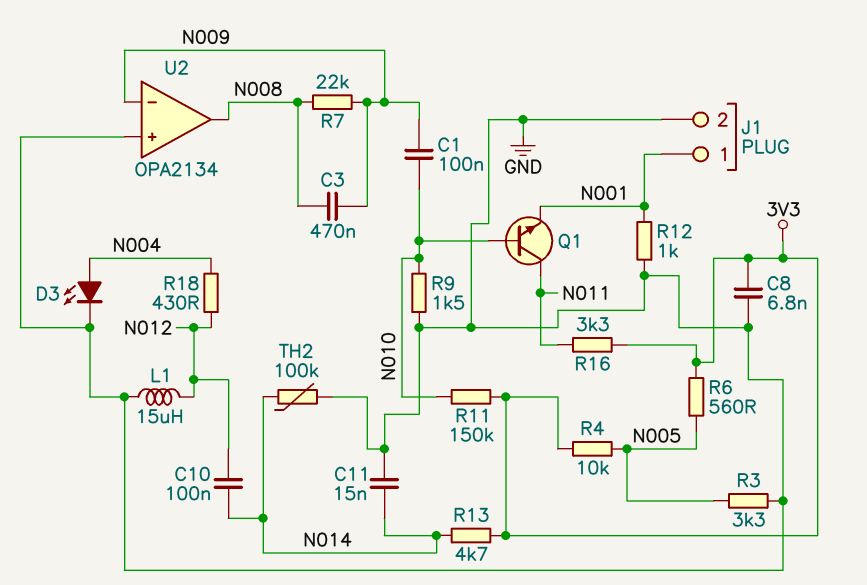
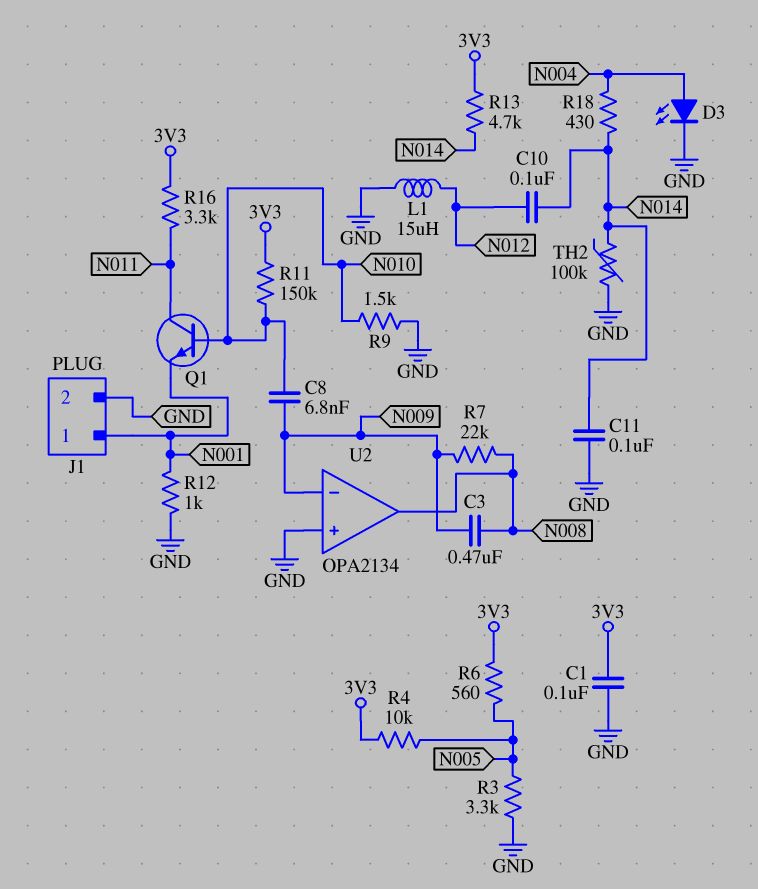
C1: 100nF (N009, N010) -> 100nF (3V3, GND)
C8: 6.8nF (3V3, GND) -> 6.8nF (N009, N010)
C11: 15nF (GND, N014) -> 100nF (GND, N014)
R18: 430 (N004, N012) -> 430 (N004, N014)

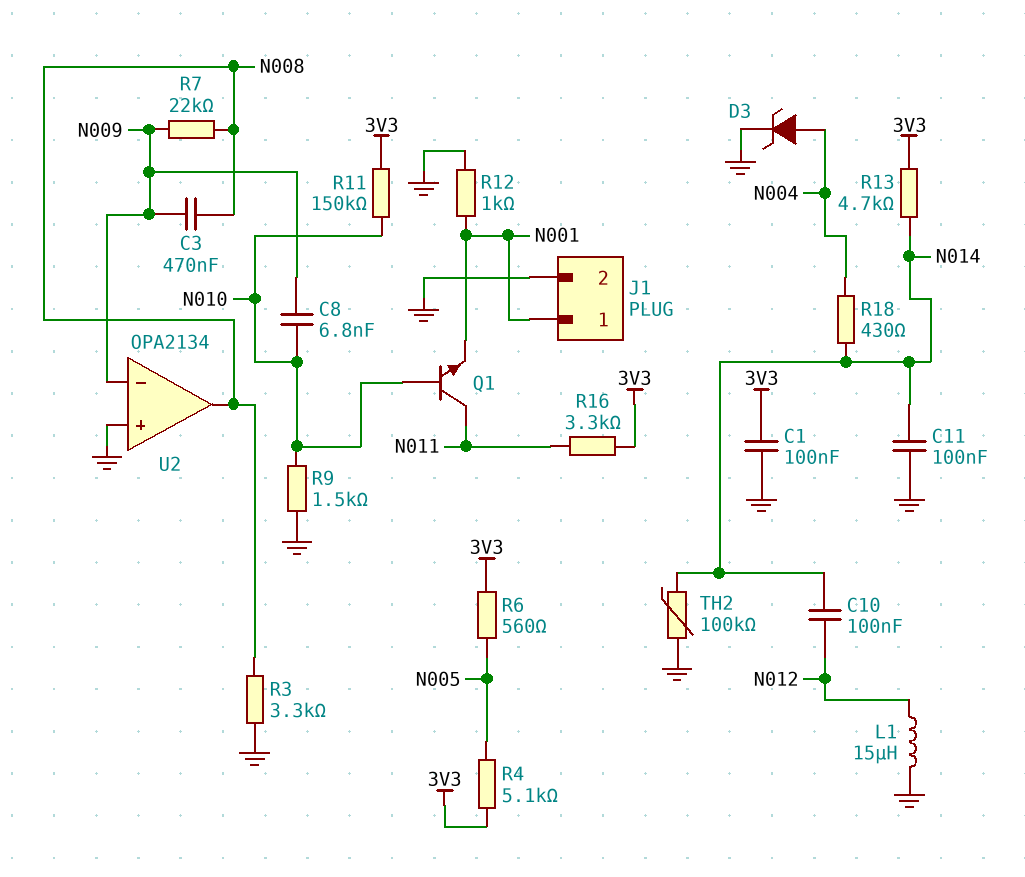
D3: LED (A N004, K GND) -> zener (A N004, K GND)
R3: 3.3k (GND, N005) -> 3.3k (GND, N008)
R4: 10k (3V3, N005) -> 5.1k (3V3, N005)

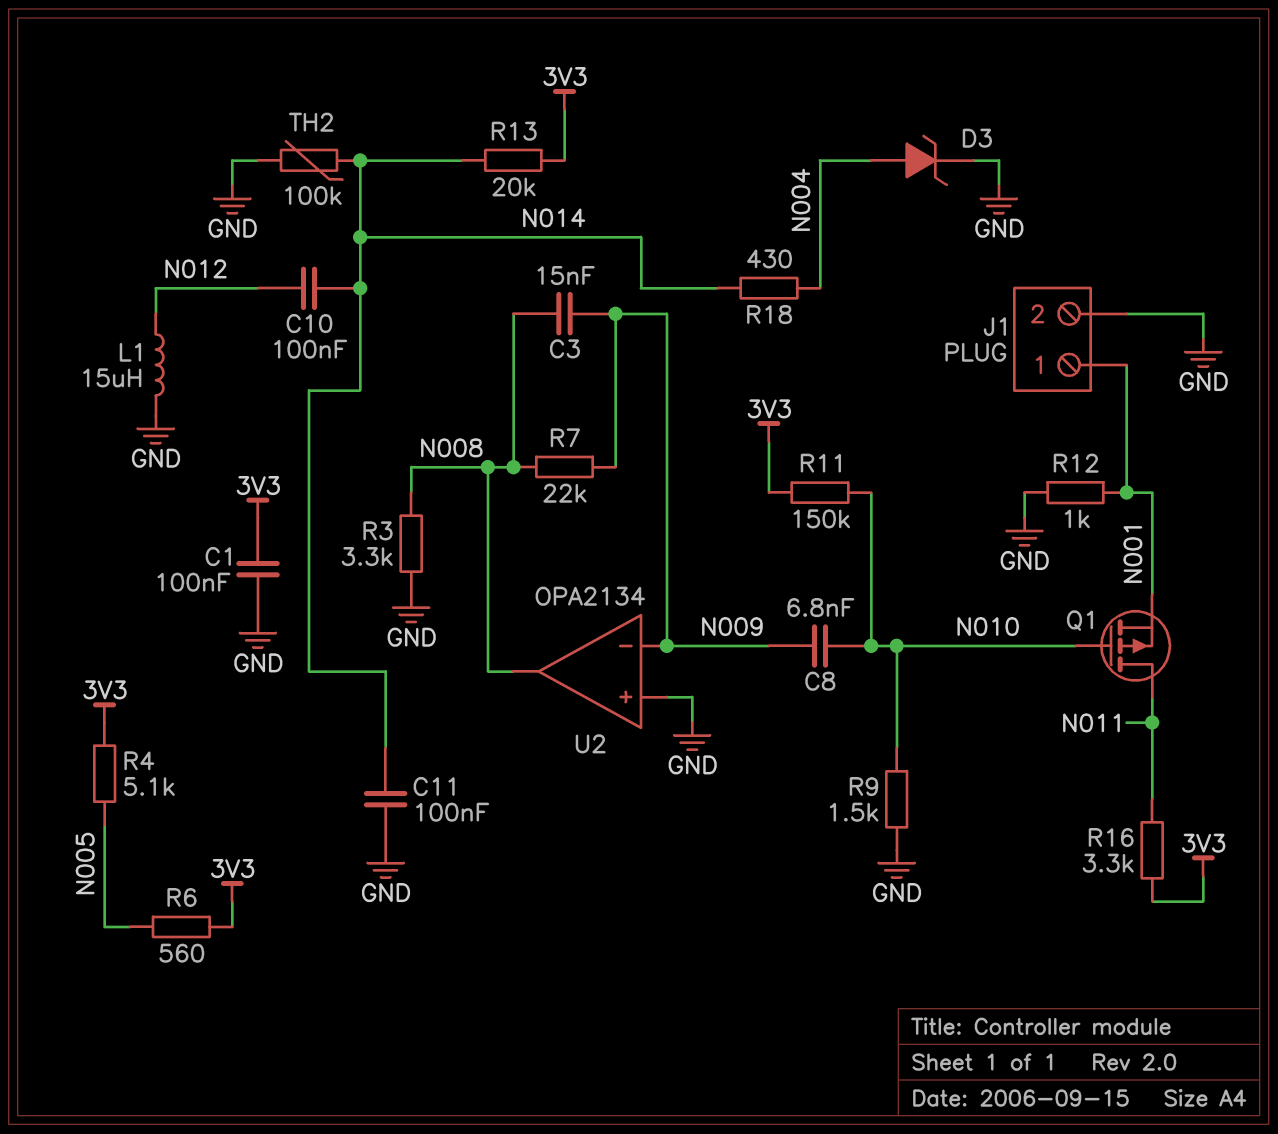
C3: 470nF (N008, N009) -> 15nF (N008, N009)
Q1: NPN (B N010, C N011, E N001) -> PMOS (G N010, D N011, S N001)
R13: 4.7k (3V3, N014) -> 20k (3V3, N014)

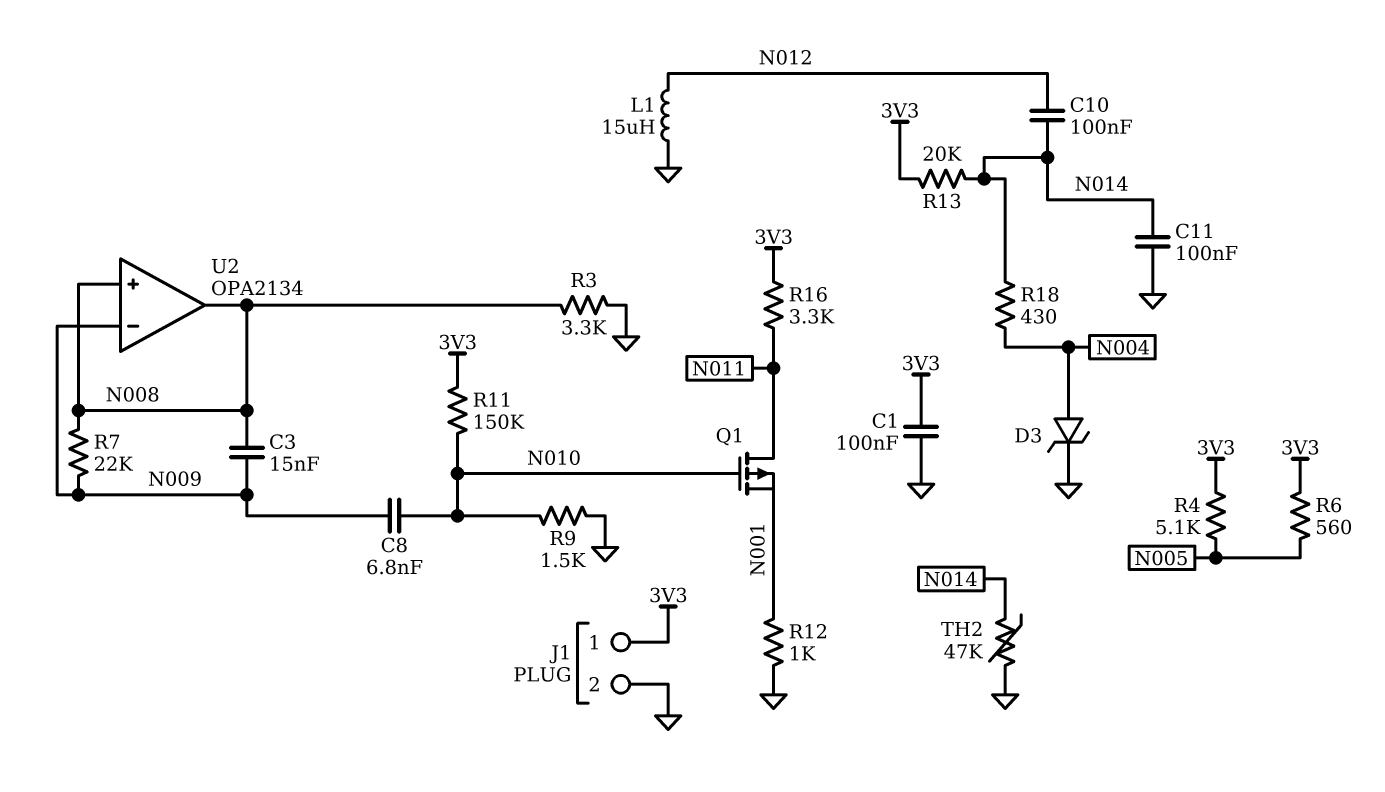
J1 pin 1: N001 -> 3V3
TH2: 100k (GND, N014) -> 47k (GND, N014)
U2 pin in+: GND -> N008

